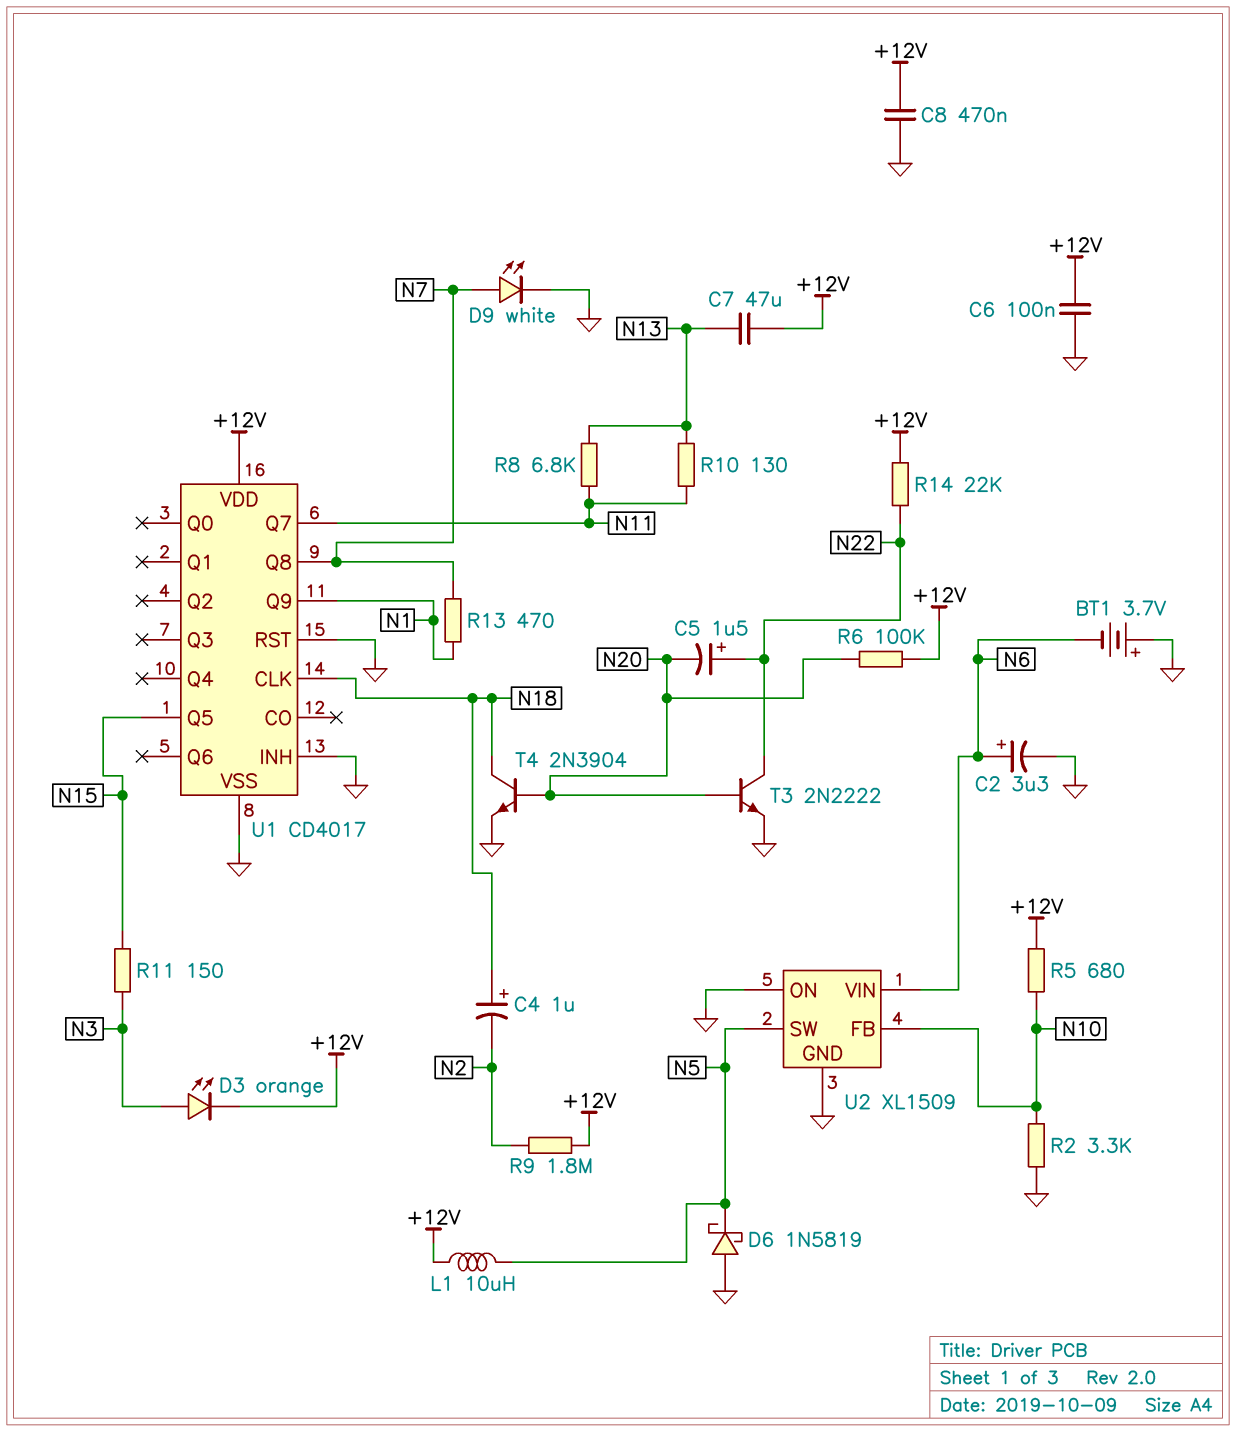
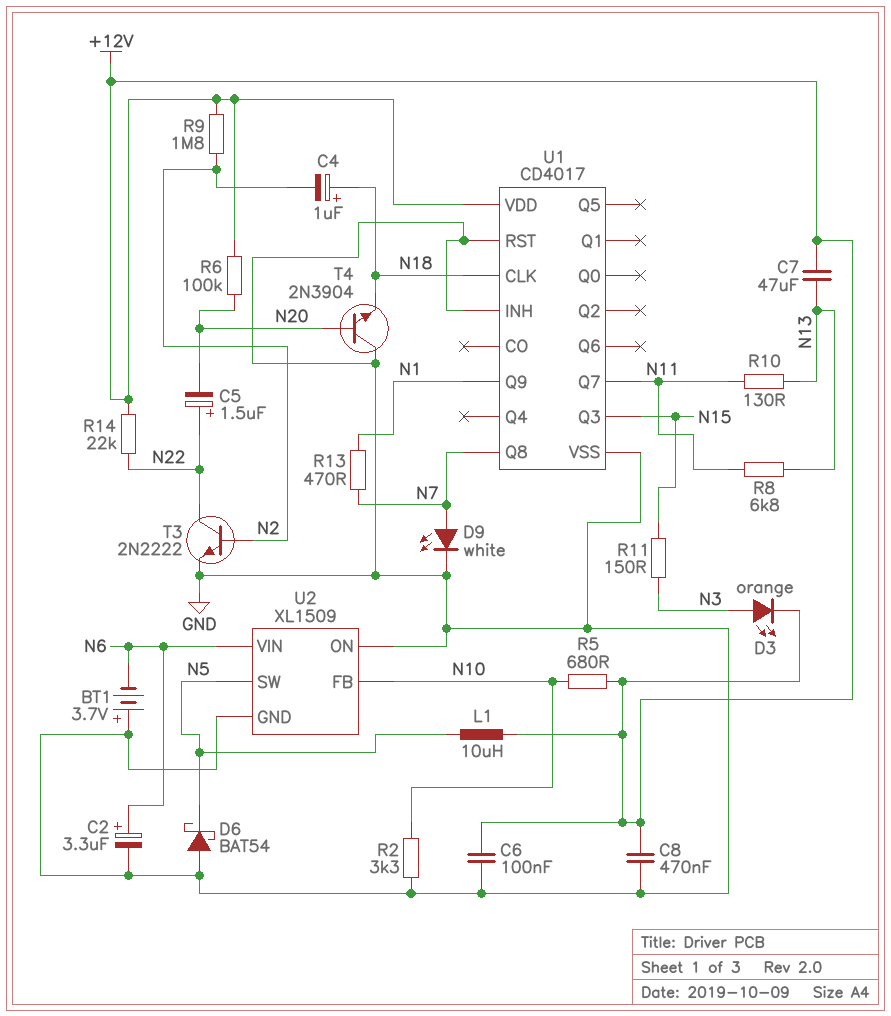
D6: schottky 1N5819 (A GND, K N5) -> schottky BAT54 (A GND, K N5)
T3: NPN 2N2222 (B N20, C N22, E GND) -> NPN 2N2222 (B N2, C N22, E GND)
T4: NPN 2N3904 (B N20, C N18, E GND) -> NPN 2N3904 (B N20, C GND, E N18)
U1 pin Q3: none -> N15
U1 pin Q5: N15 -> none

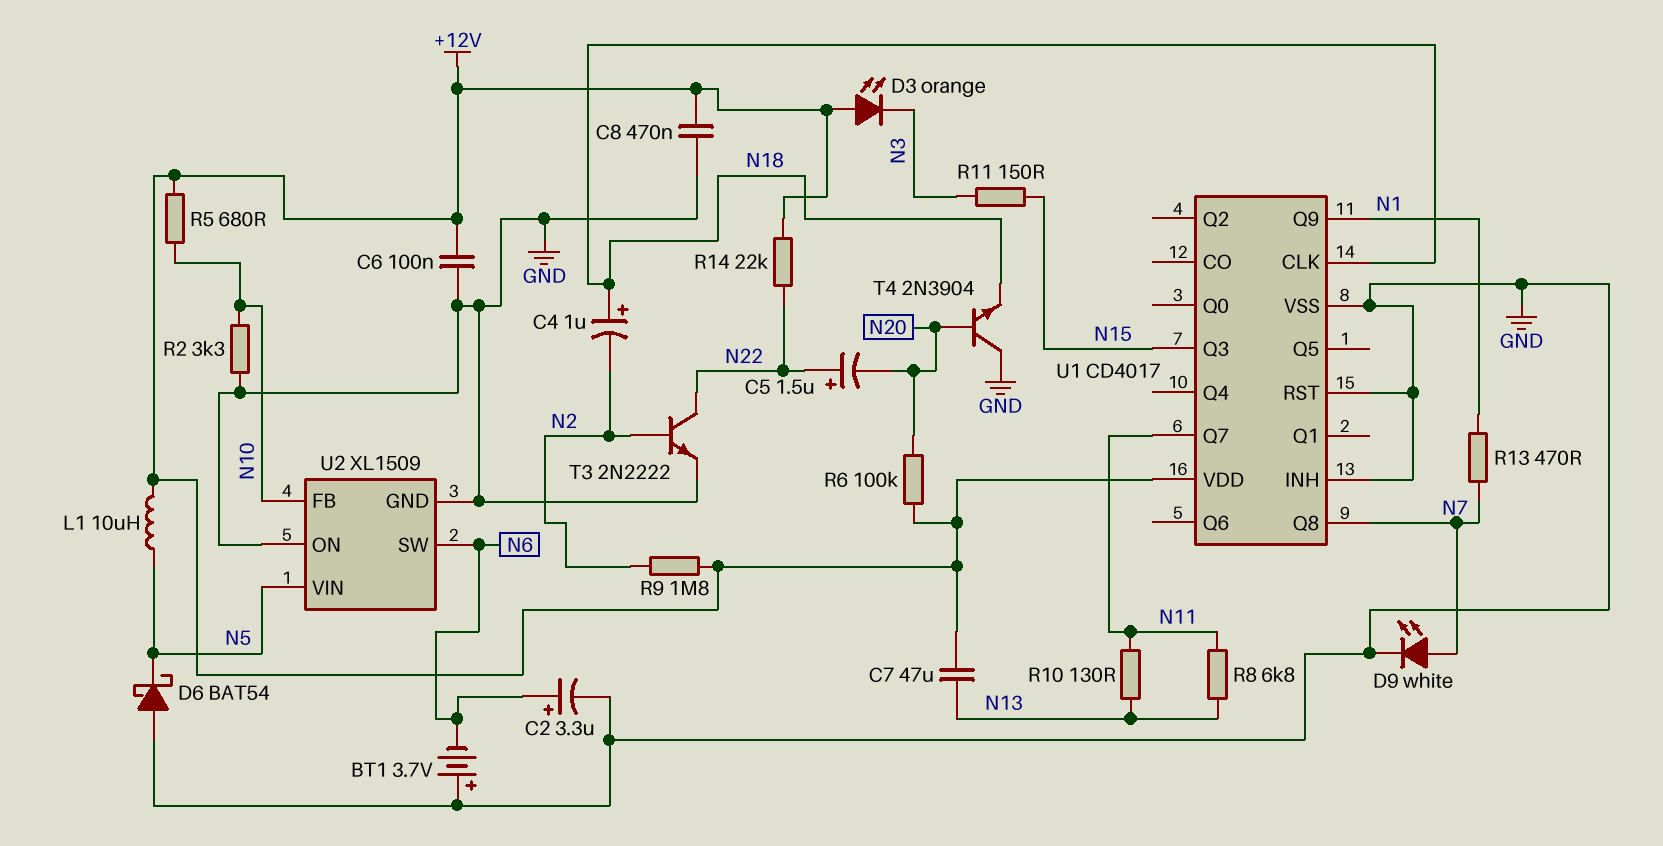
D3: LED orange (A N3, K +12V) -> LED orange (A +12V, K N3)
U2 pin SW: N5 -> N6
U2 pin VIN: N6 -> N5

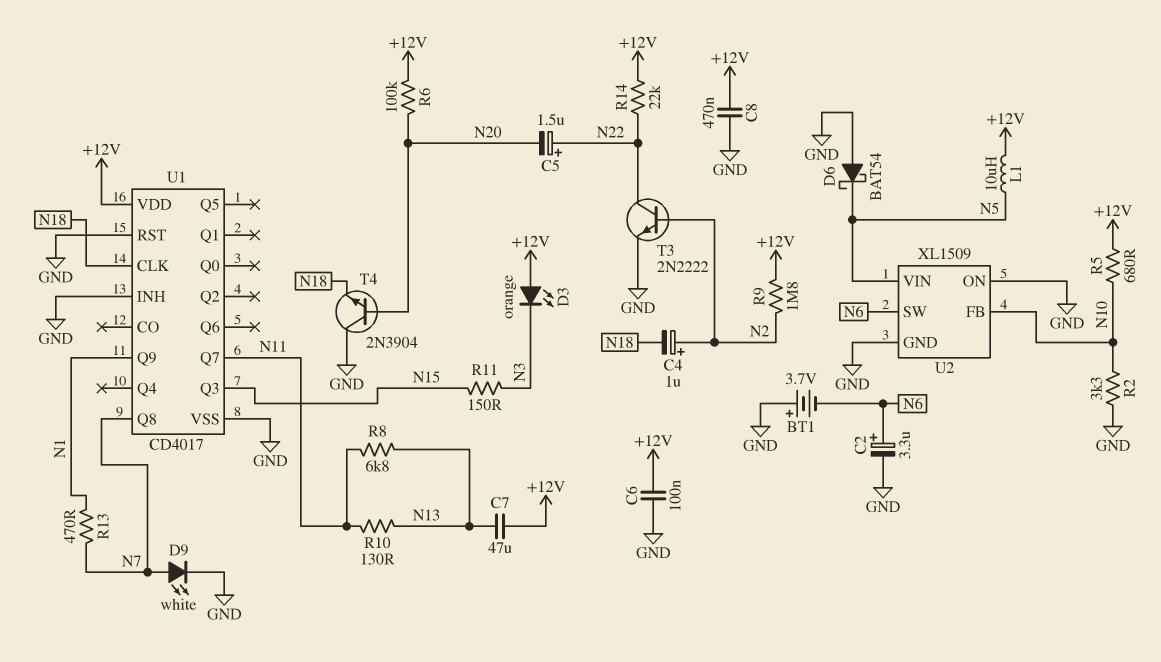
C4: 1uF (plus N18, minus N2) -> 1uF (plus N2, minus N18)

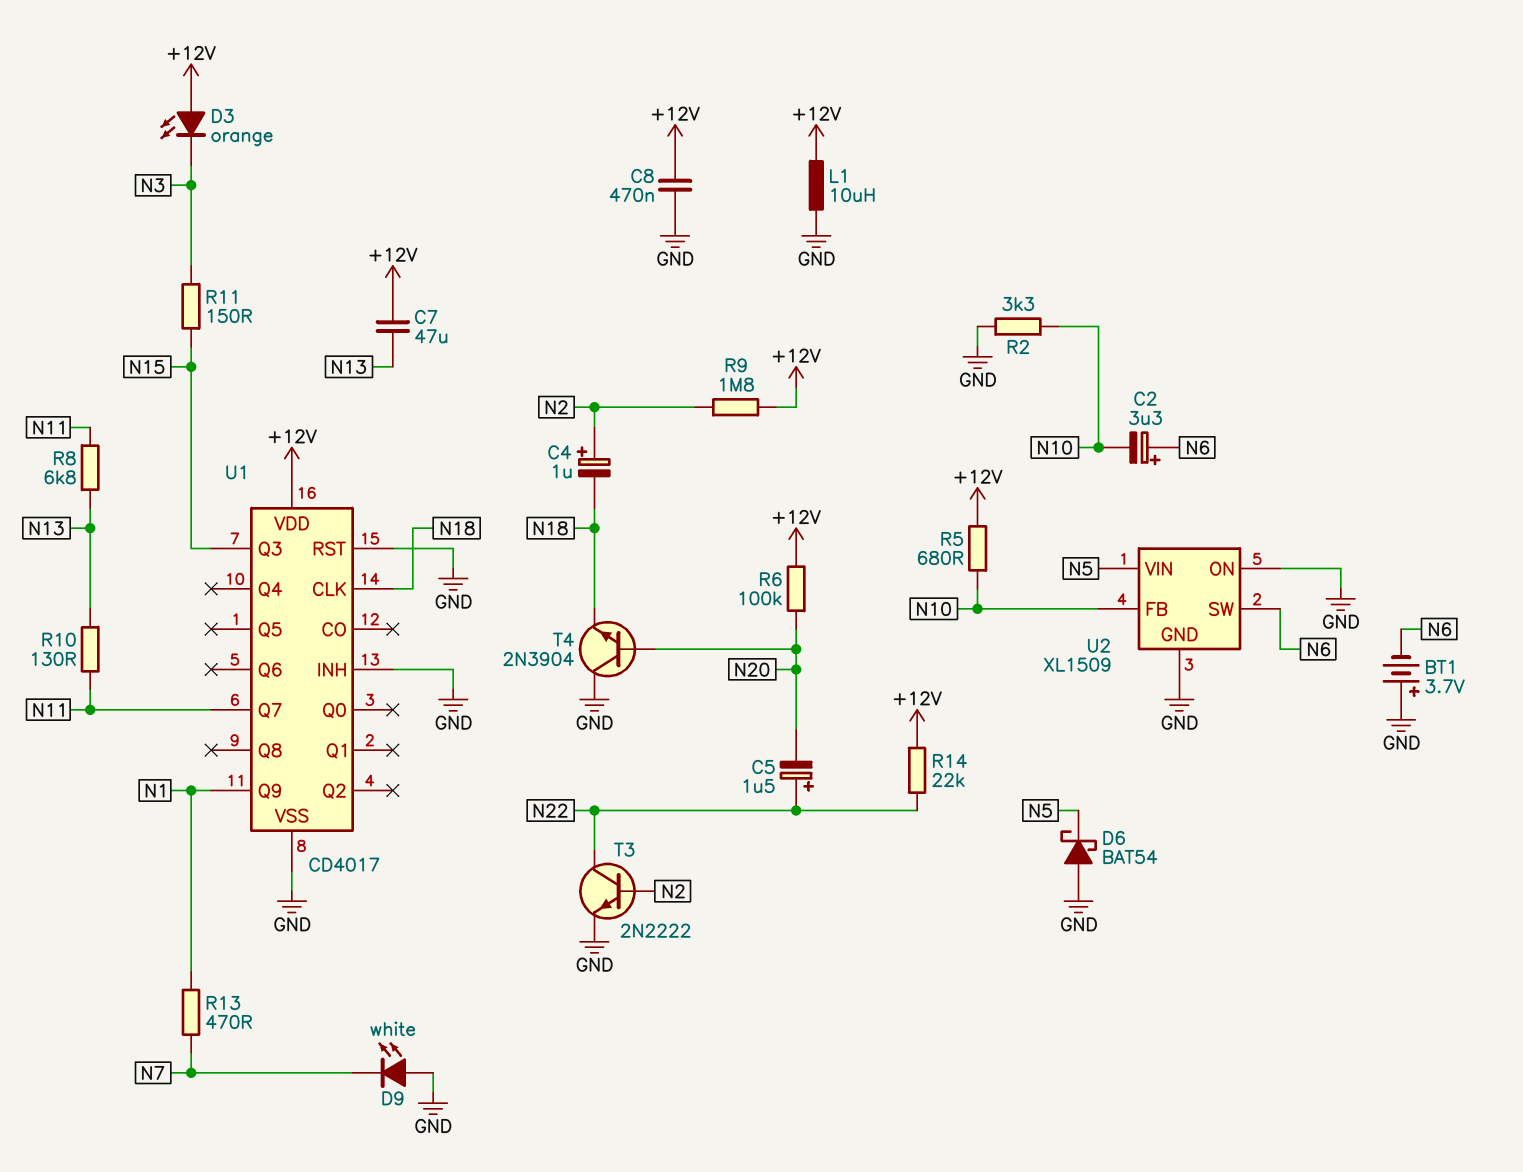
C2: 3.3uF (plus N6, minus GND) -> 3.3uF (plus N6, minus N10)
C6: 100nF (+12V, GND) -> none
D9: LED white (A N7, K GND) -> LED white (A GND, K N7)
L1: 10uH (+12V, N5) -> 10uH (+12V, GND)
U1 pin Q8: N7 -> none

